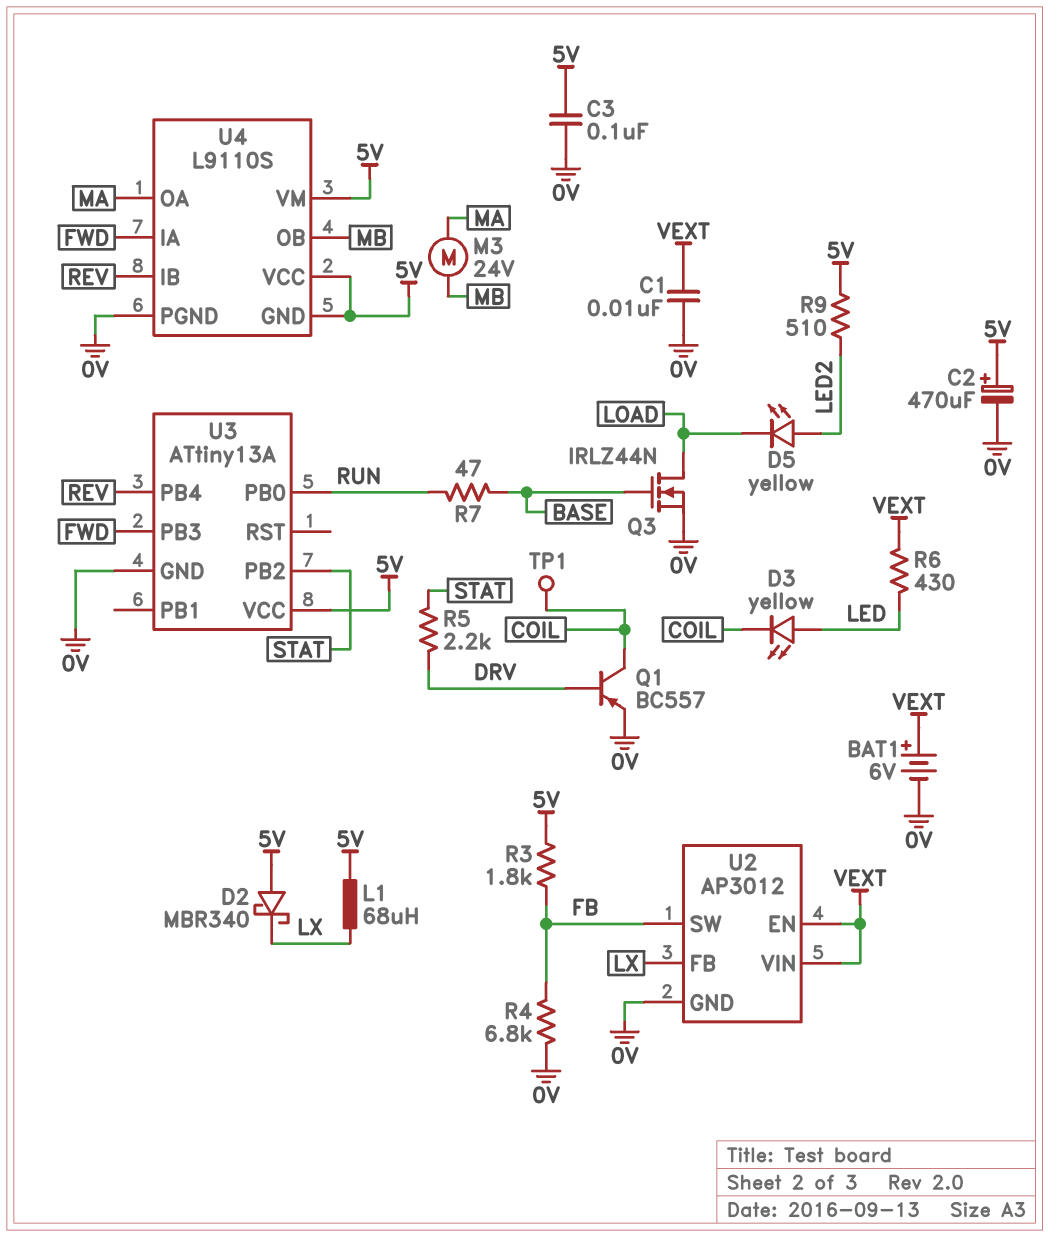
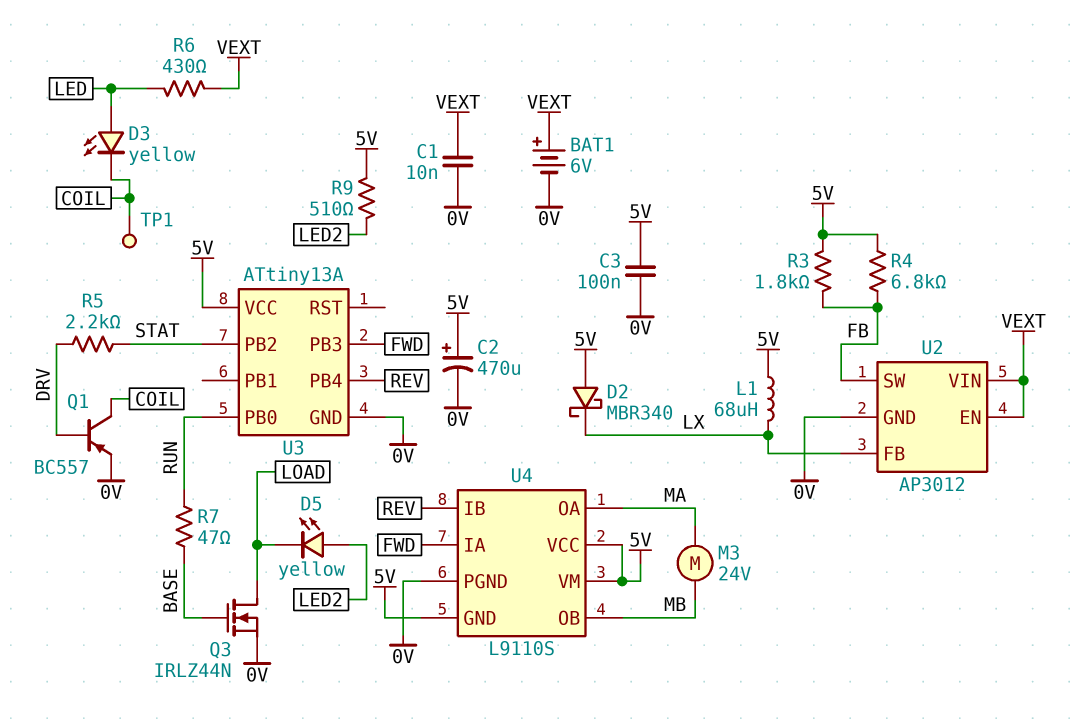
R4: 6.8k (0V, FB) -> 6.8k (5V, FB)

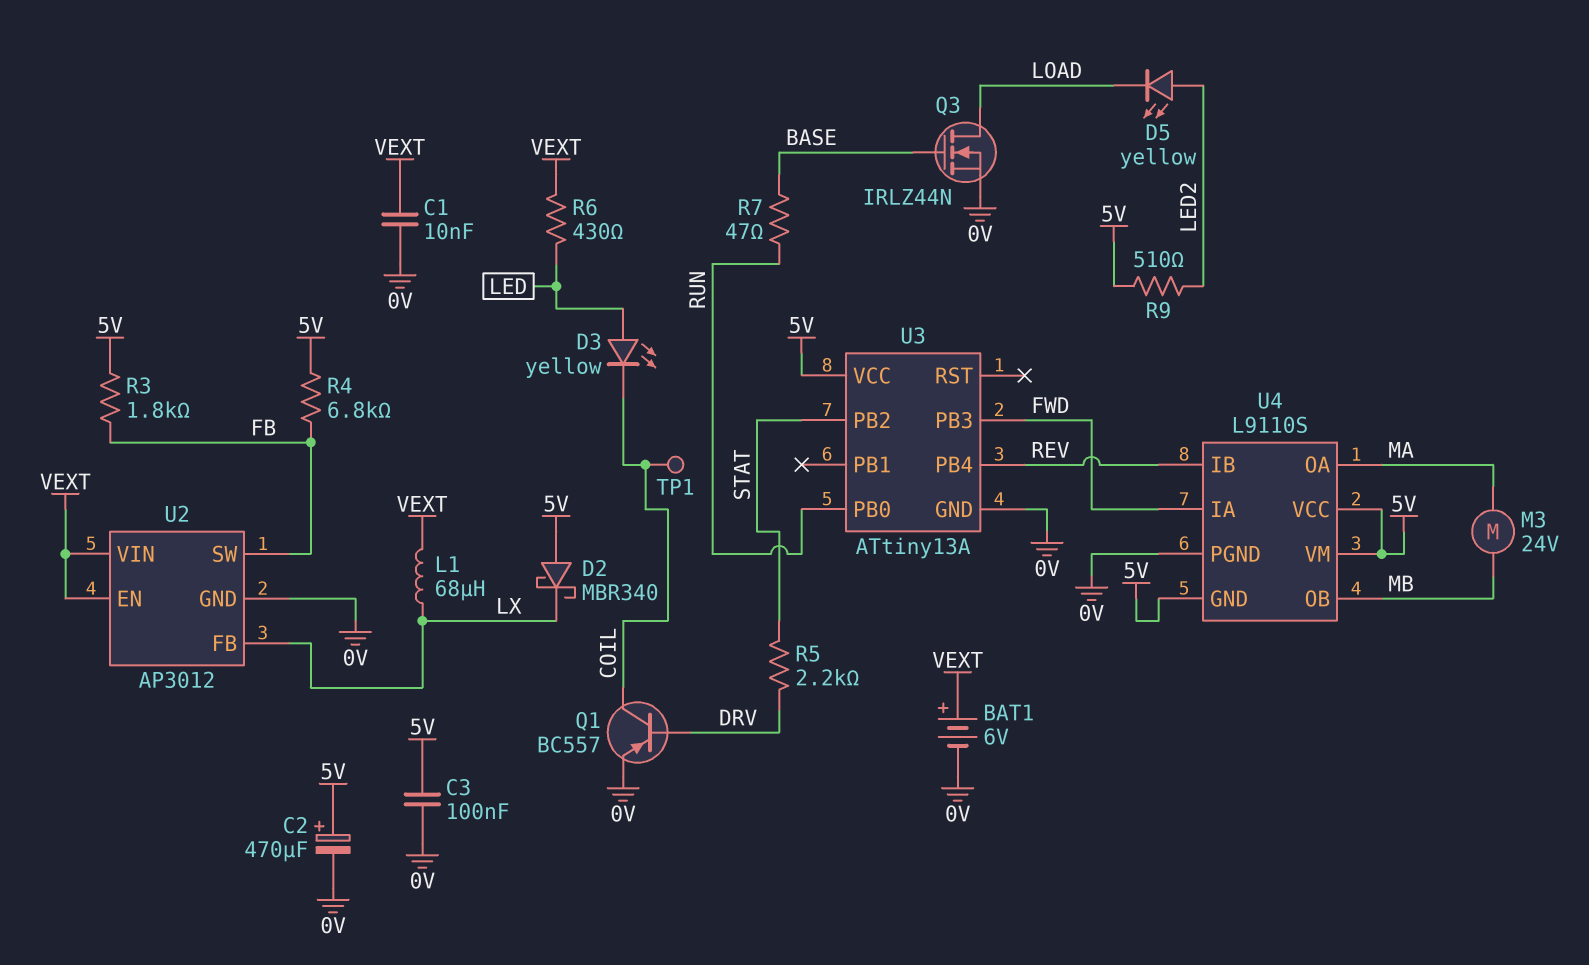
L1: 68uH (5V, LX) -> 68uH (LX, VEXT)

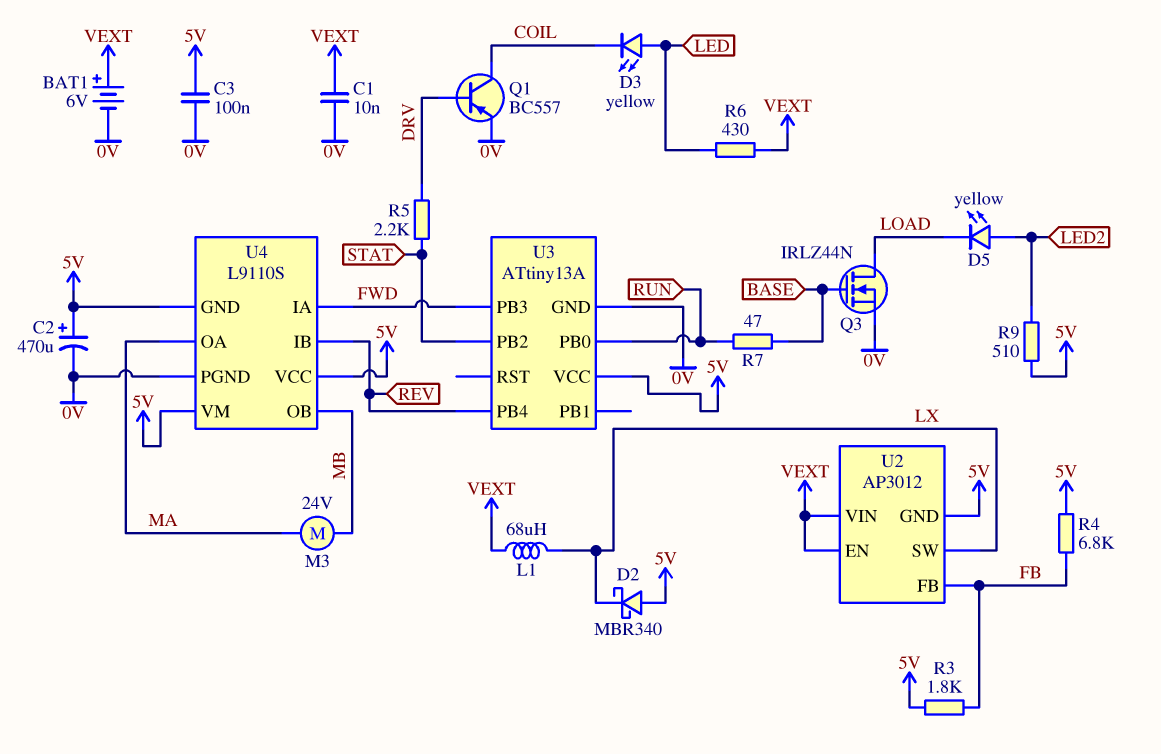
TP1: test point (COIL) -> none
U2 pin FB: LX -> FB
U2 pin GND: 0V -> 5V
U2 pin SW: FB -> LX

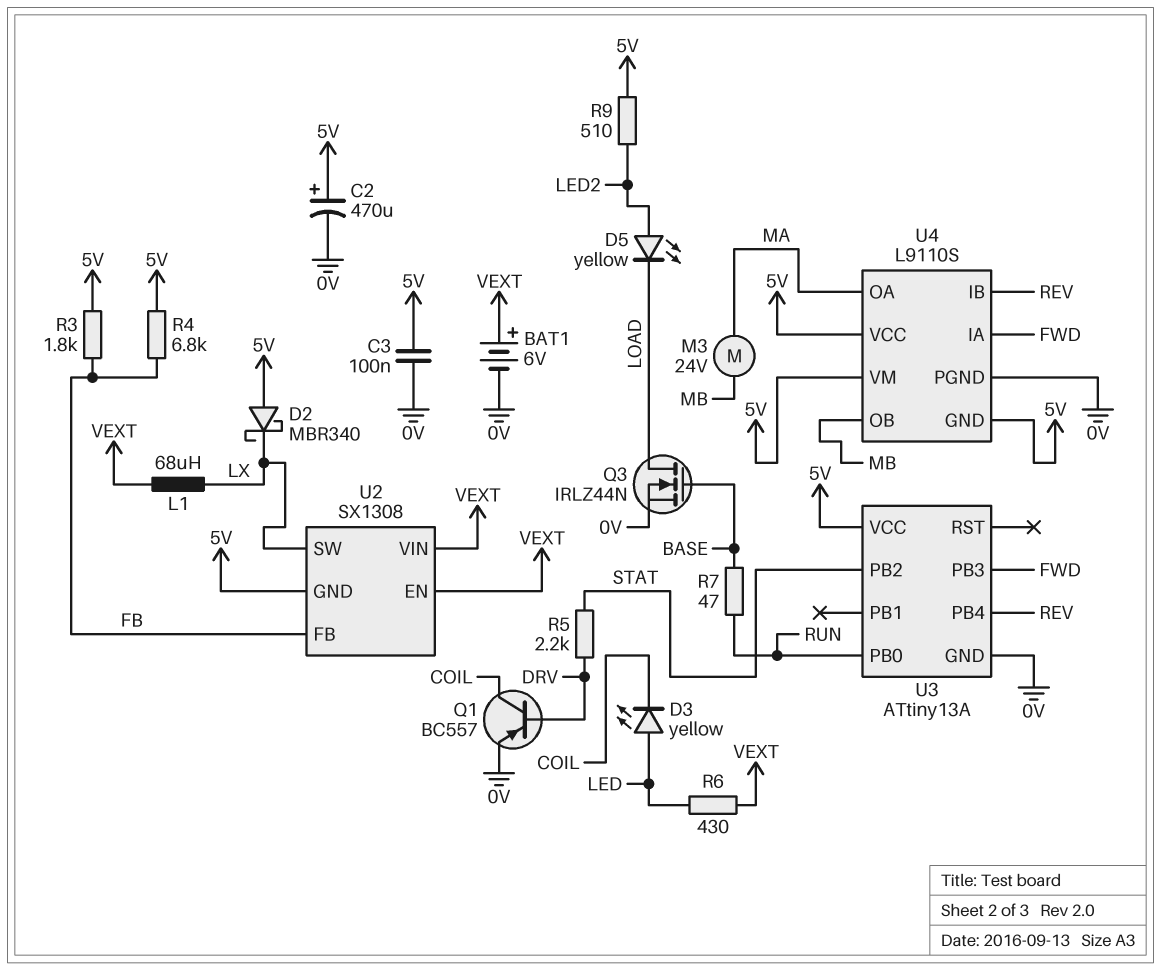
C1: 10nF (0V, VEXT) -> none
U2: AP3012 -> SX1308

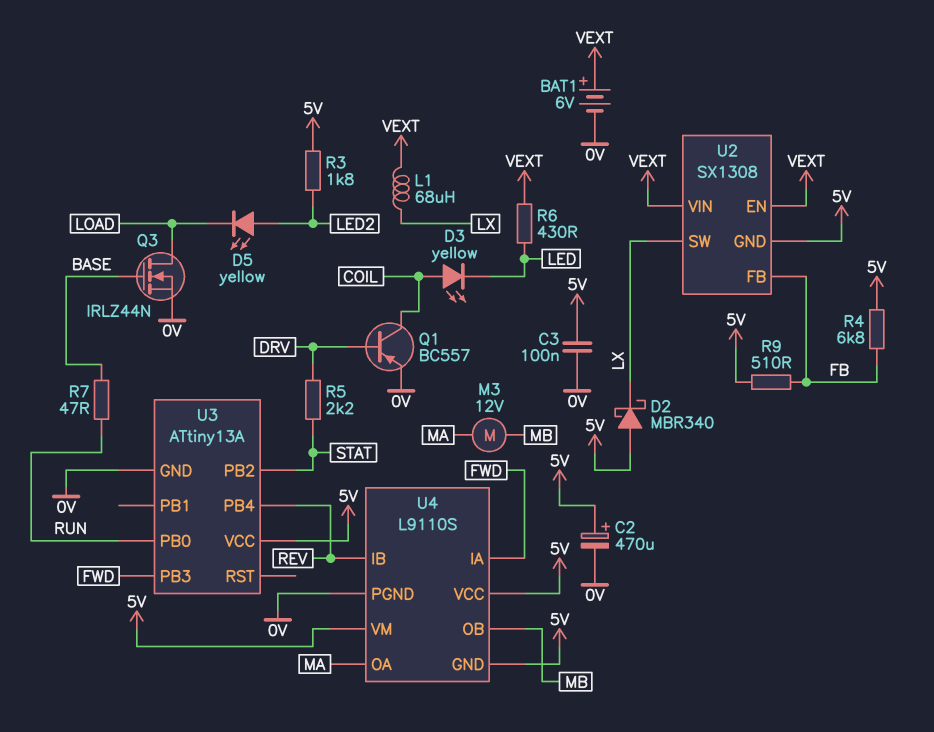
D3: LED yellow (A LED, K COIL) -> LED yellow (A COIL, K LED)
M3: motor 24V (MA, MB) -> motor 12V (MA, MB)
R3: 1.8k (5V, FB) -> 1.8k (5V, LED2)
R9: 510 (5V, LED2) -> 510 (5V, FB)

